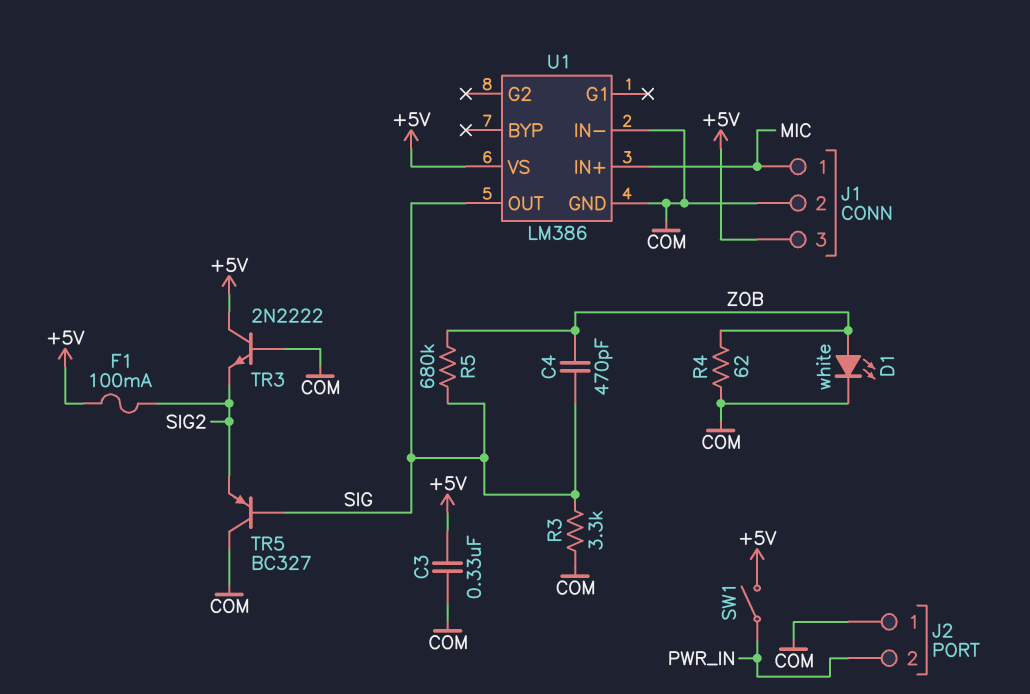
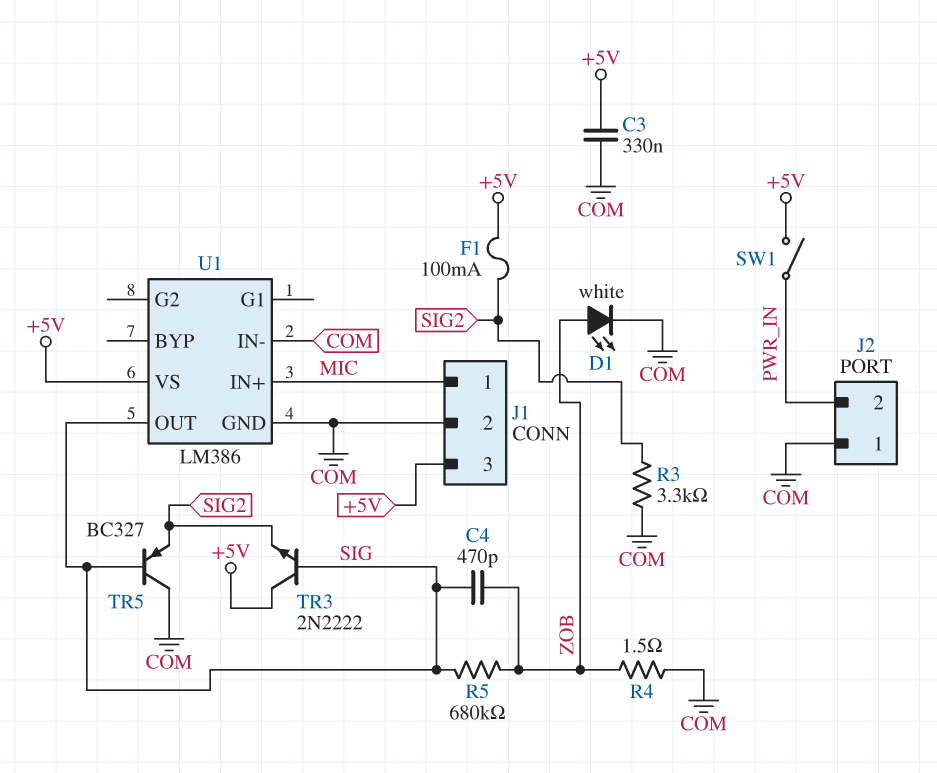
R3: 3.3k (COM, SIG) -> 3.3k (COM, SIG2)
R4: 62 (COM, ZOB) -> 1.5 (COM, ZOB)
TR3: NPN 2N2222 (B COM, C +5V, E SIG2) -> NPN 2N2222 (B SIG, C +5V, E SIG2)

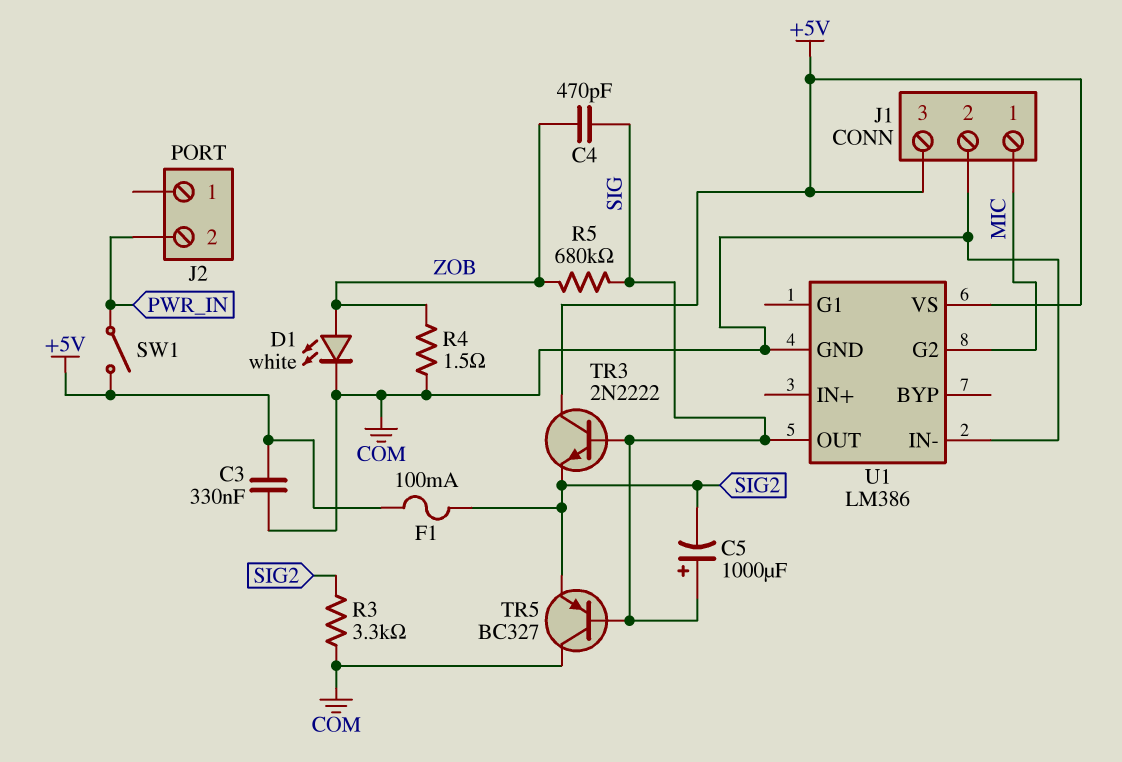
C5: none -> 1000uF (plus SIG, minus SIG2)
J2 pin 1: COM -> none
U1 pin G2: none -> MIC
U1 pin IN+: MIC -> none

